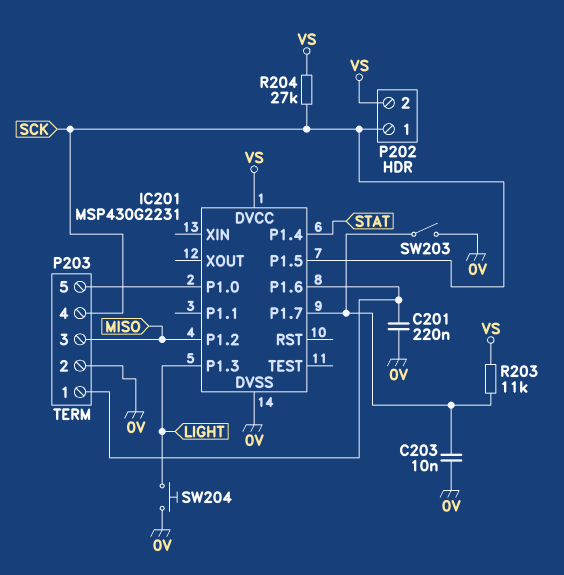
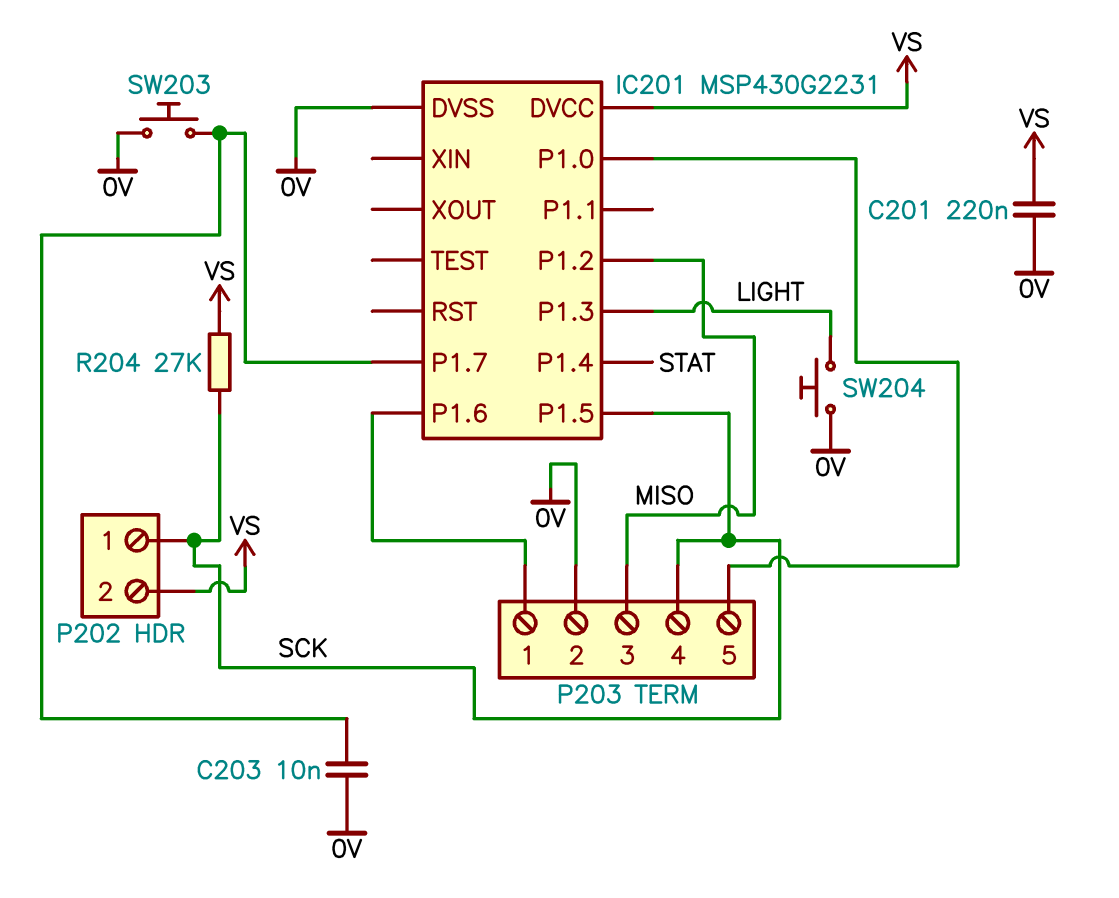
C201: 220nF (0V, IC201/P1.6) -> 220nF (0V, VS)
R203: 11k (IC201/P1.7, VS) -> none
SW203: switch (0V, IC201/P1.7) -> button (0V, IC201/P1.7)

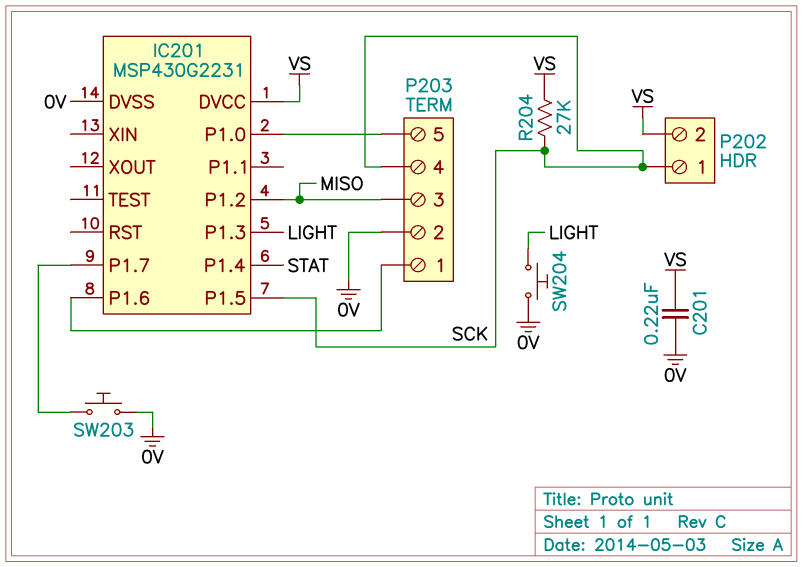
C203: 10nF (0V, IC201/P1.7) -> none

